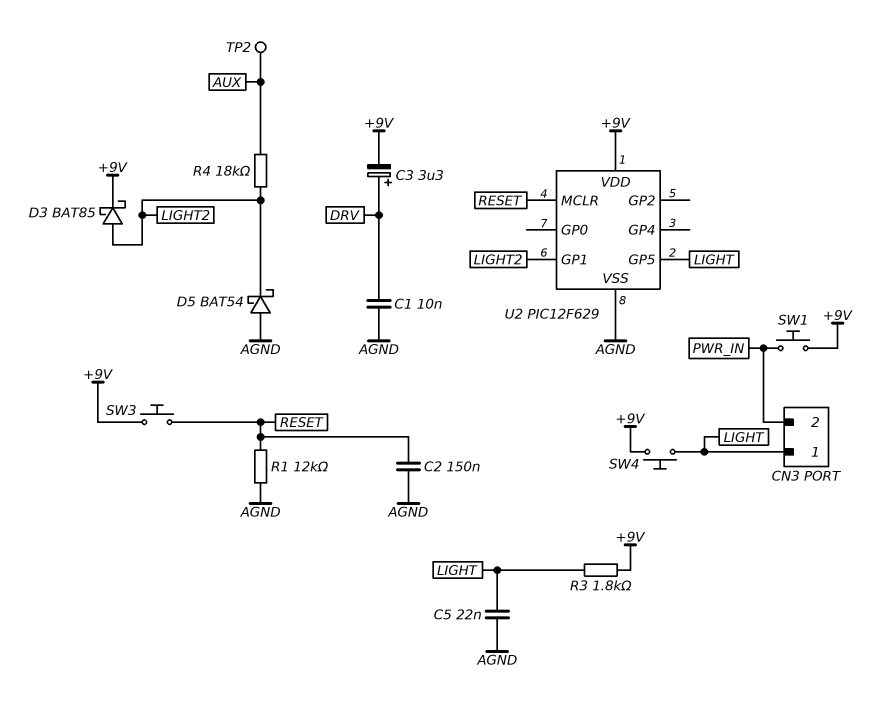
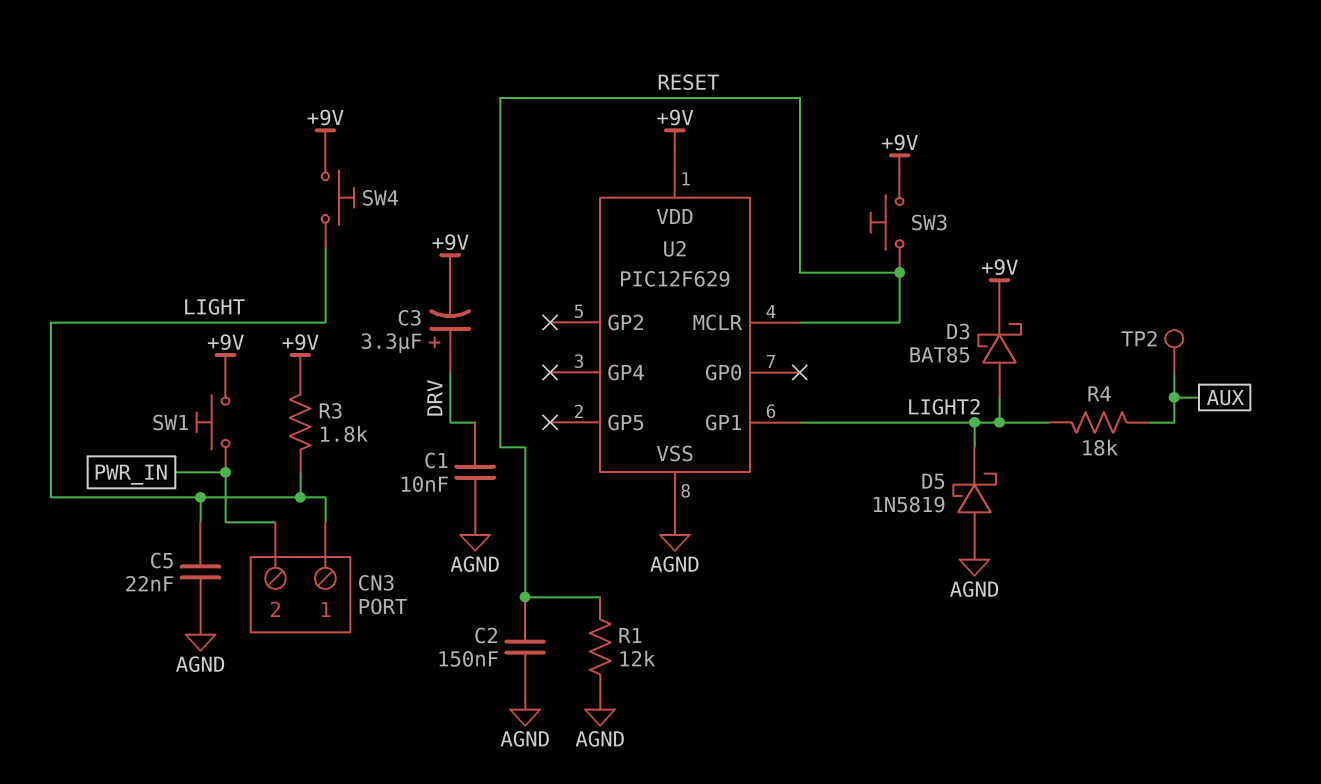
D5: schottky BAT54 (A AGND, K LIGHT2) -> schottky 1N5819 (A AGND, K LIGHT2)
U2 pin GP5: LIGHT -> none

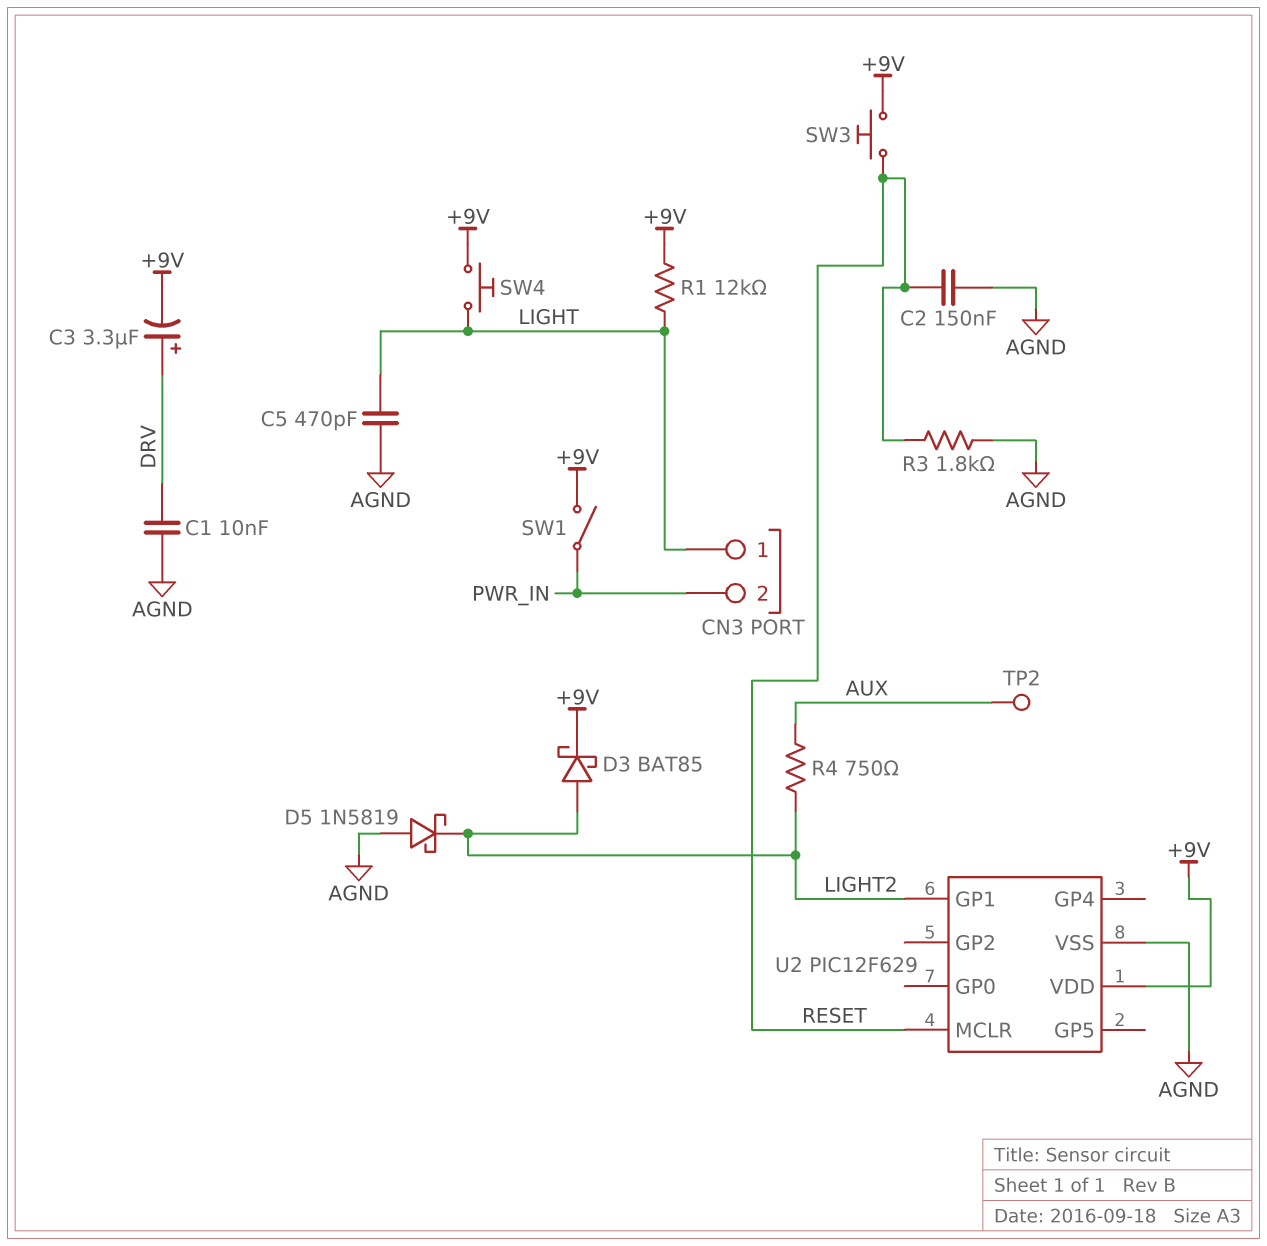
C5: 22nF (AGND, LIGHT) -> 470pF (AGND, LIGHT)
R1: 12k (AGND, RESET) -> 12k (+9V, LIGHT)
R3: 1.8k (+9V, LIGHT) -> 1.8k (AGND, RESET)
R4: 18k (AUX, LIGHT2) -> 750 (AUX, LIGHT2)
SW1: button (+9V, PWR_IN) -> switch (+9V, PWR_IN)

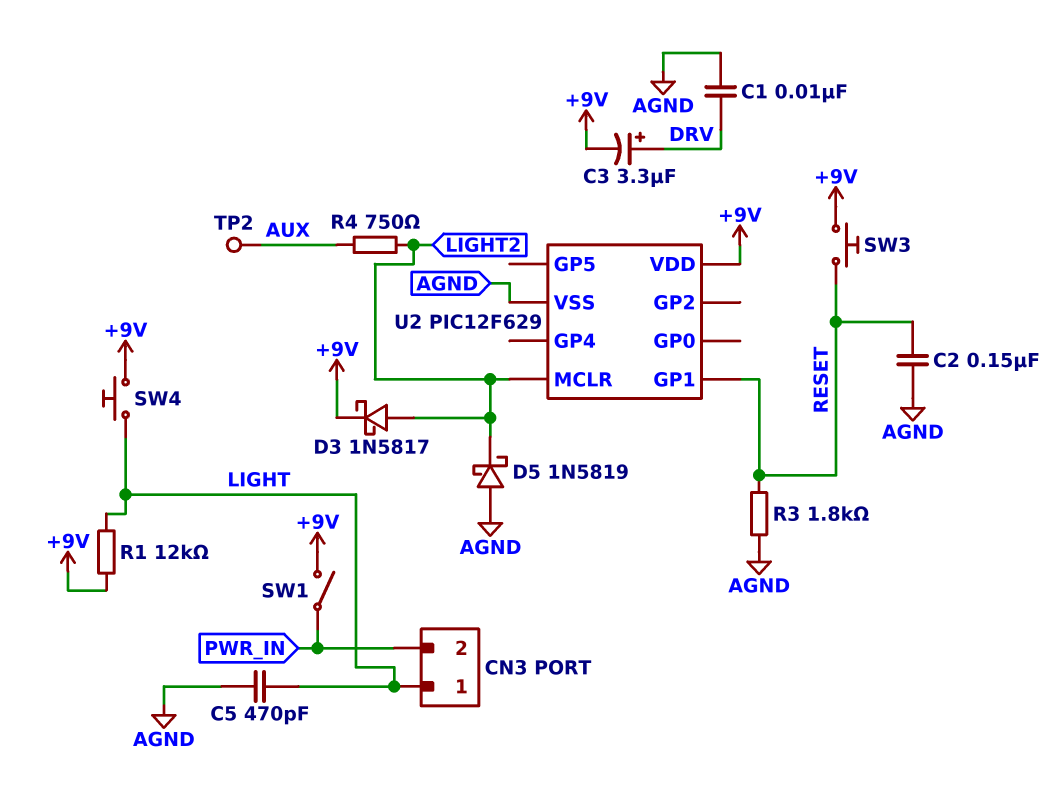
D3: schottky BAT85 (A LIGHT2, K +9V) -> schottky 1N5817 (A LIGHT2, K +9V)
U2 pin GP1: LIGHT2 -> RESET
U2 pin MCLR: RESET -> LIGHT2

